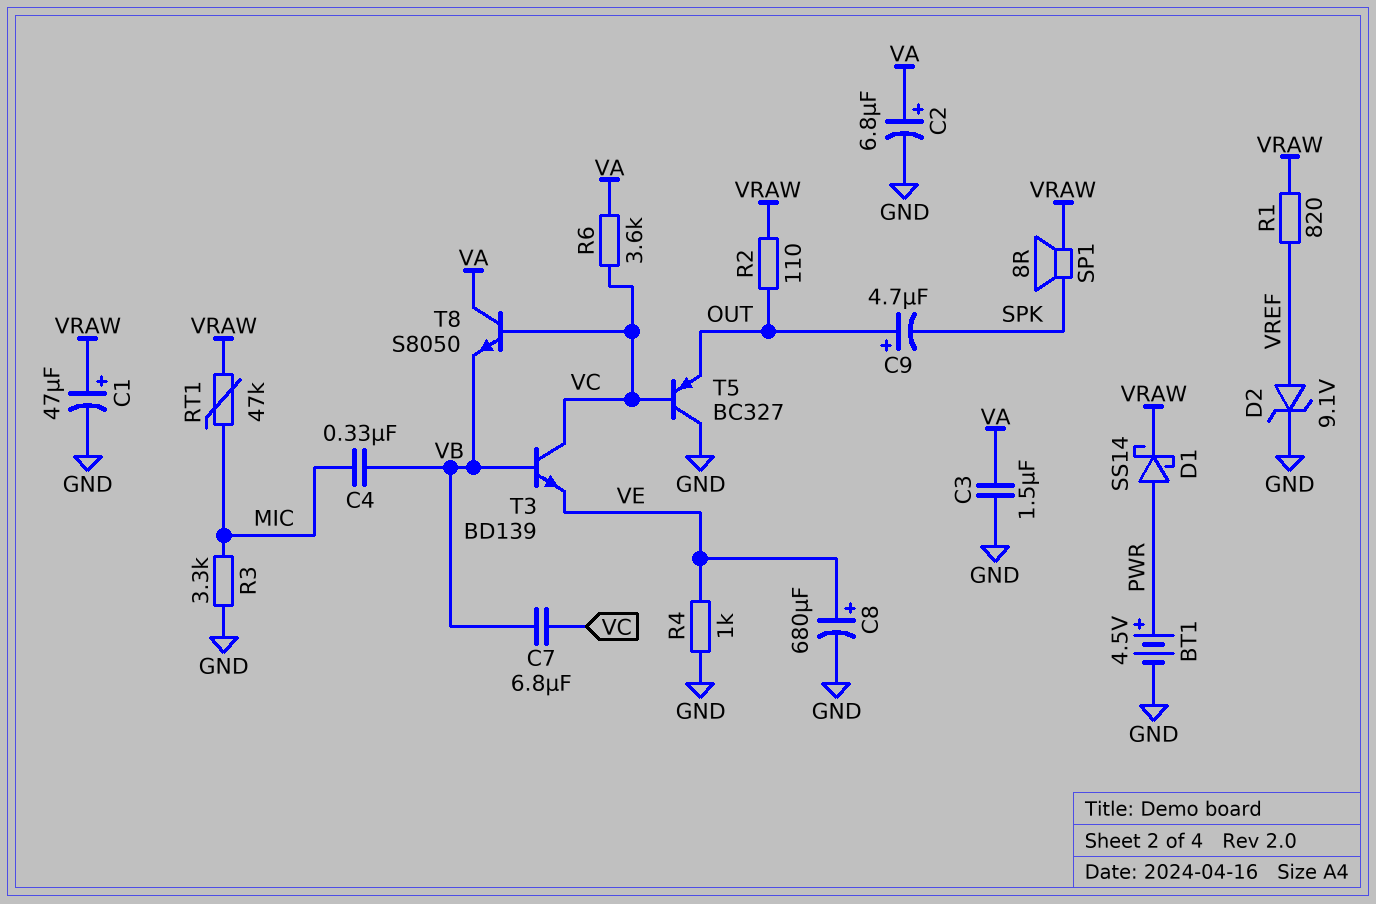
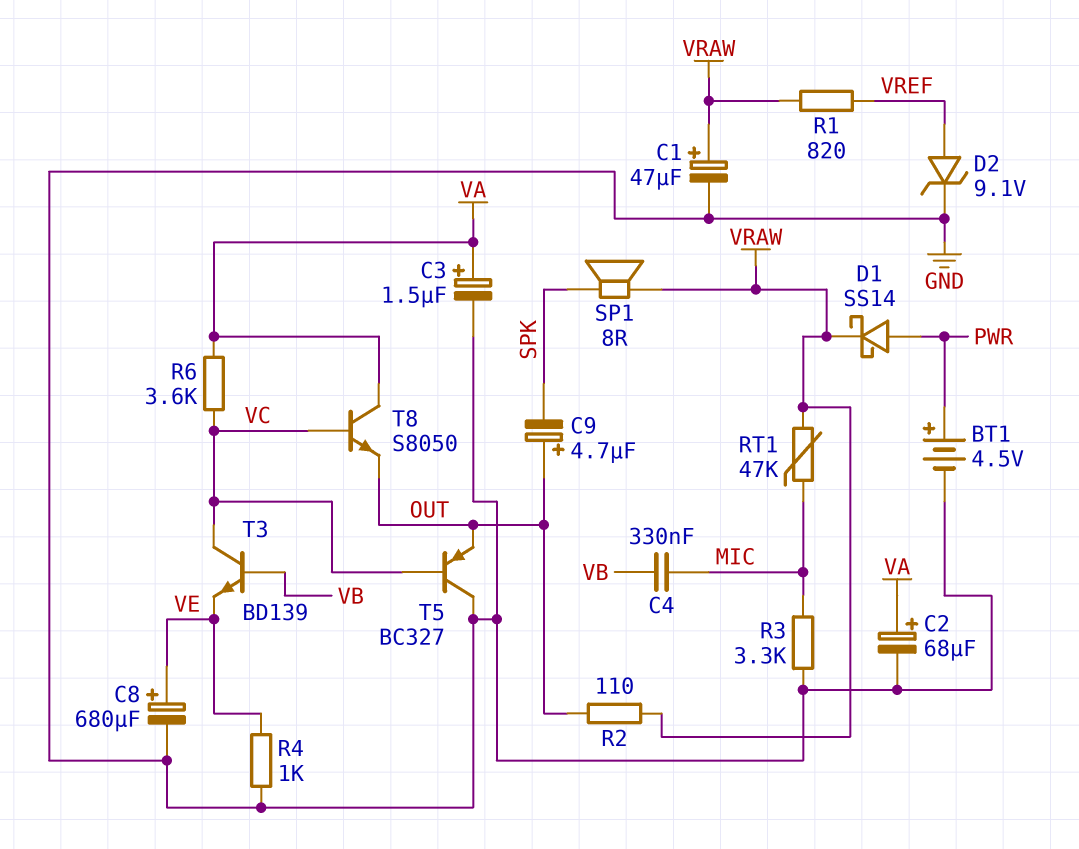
C2: 6.8uF (plus VA, minus GND) -> 68uF (plus VA, minus GND)
C3: 1.5uF (GND, VA) -> 1.5uF (plus VA, minus GND)
C7: 6.8uF (VB, VC) -> none
T8: NPN S8050 (B VC, C VA, E VB) -> NPN S8050 (B VC, C VA, E OUT)

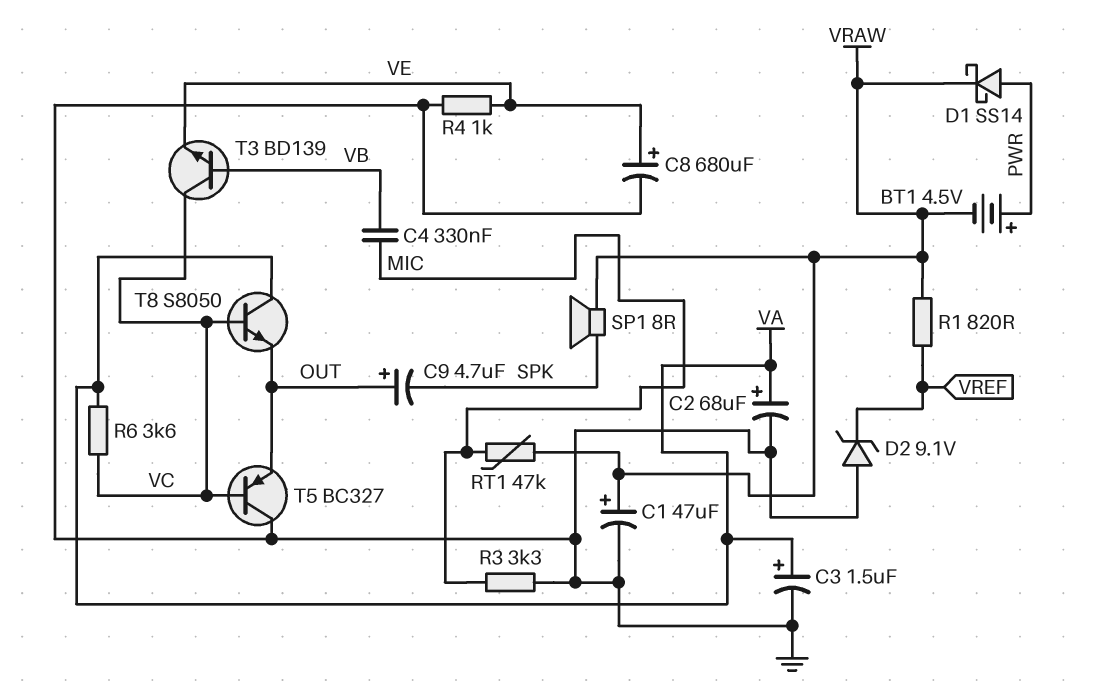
BT1: 4.5V (plus PWR, minus GND) -> 4.5V (plus PWR, minus VRAW)
D2: zener 9.1V (A VREF, K GND) -> zener 9.1V (A GND, K VREF)
R2: 110 (OUT, VRAW) -> none

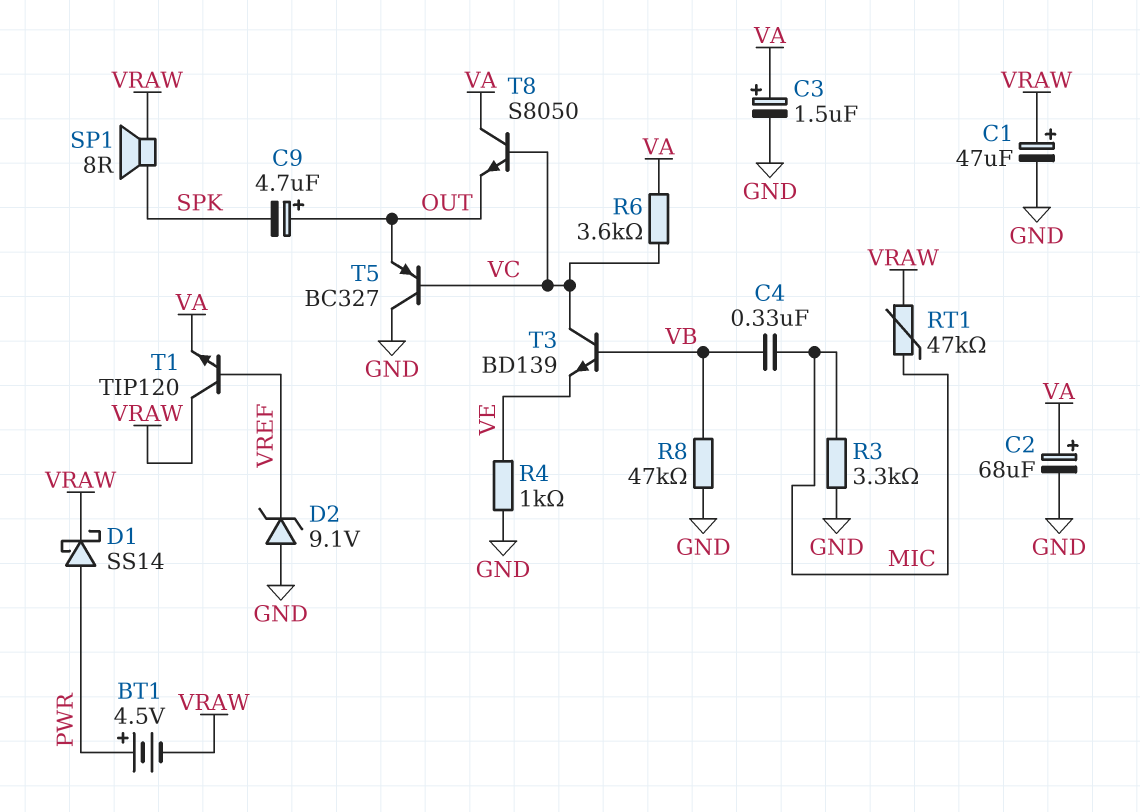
C8: 680uF (plus VE, minus GND) -> none
R1: 820 (VRAW, VREF) -> none
R8: none -> 47k (GND, VB)
T1: none -> NPN TIP120 (B VREF, C VRAW, E VA)

